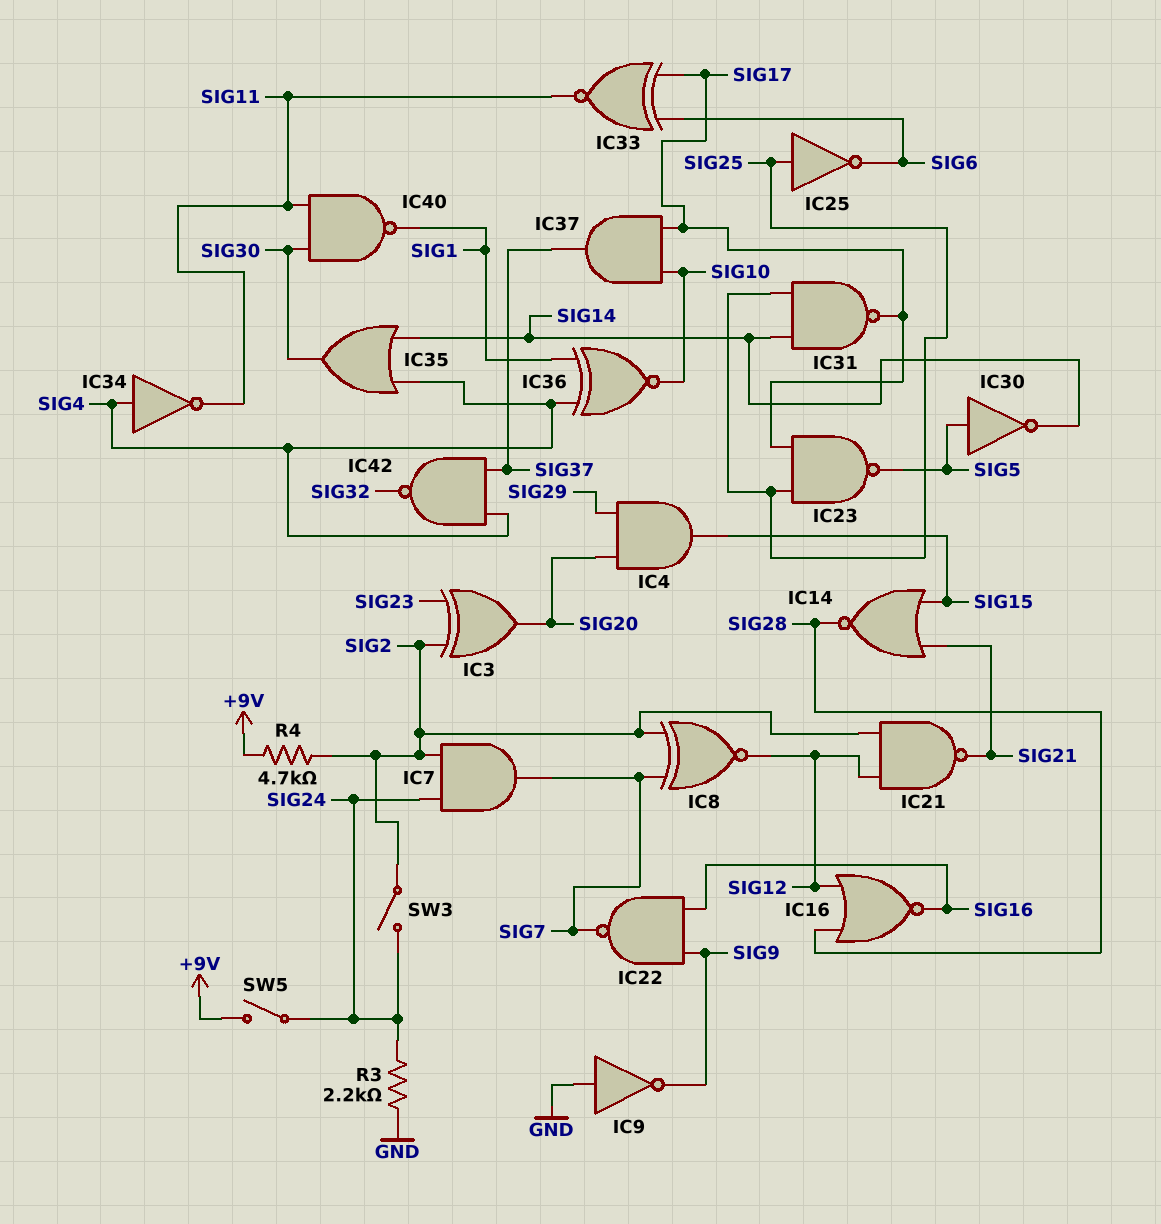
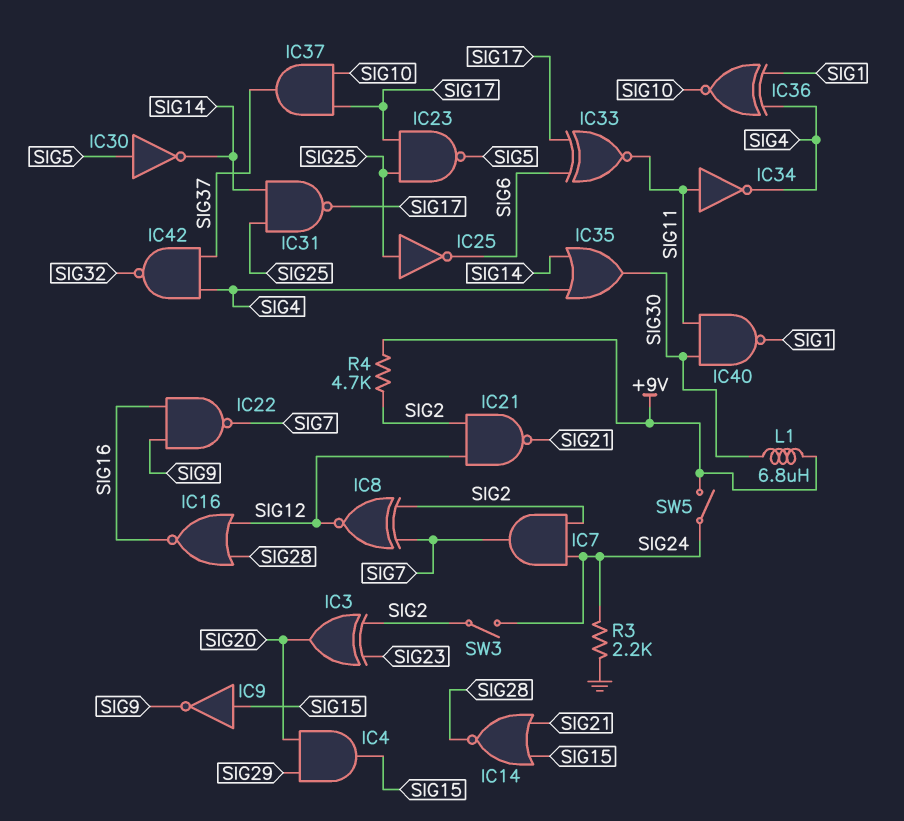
IC9: NOT (in GND, out SIG9) -> NOT (in SIG15, out SIG9)
IC34: NOT (in SIG4, out SIG11) -> NOT (in SIG11, out SIG4)
L1: none -> 6.8uH (+9V, SIG30)

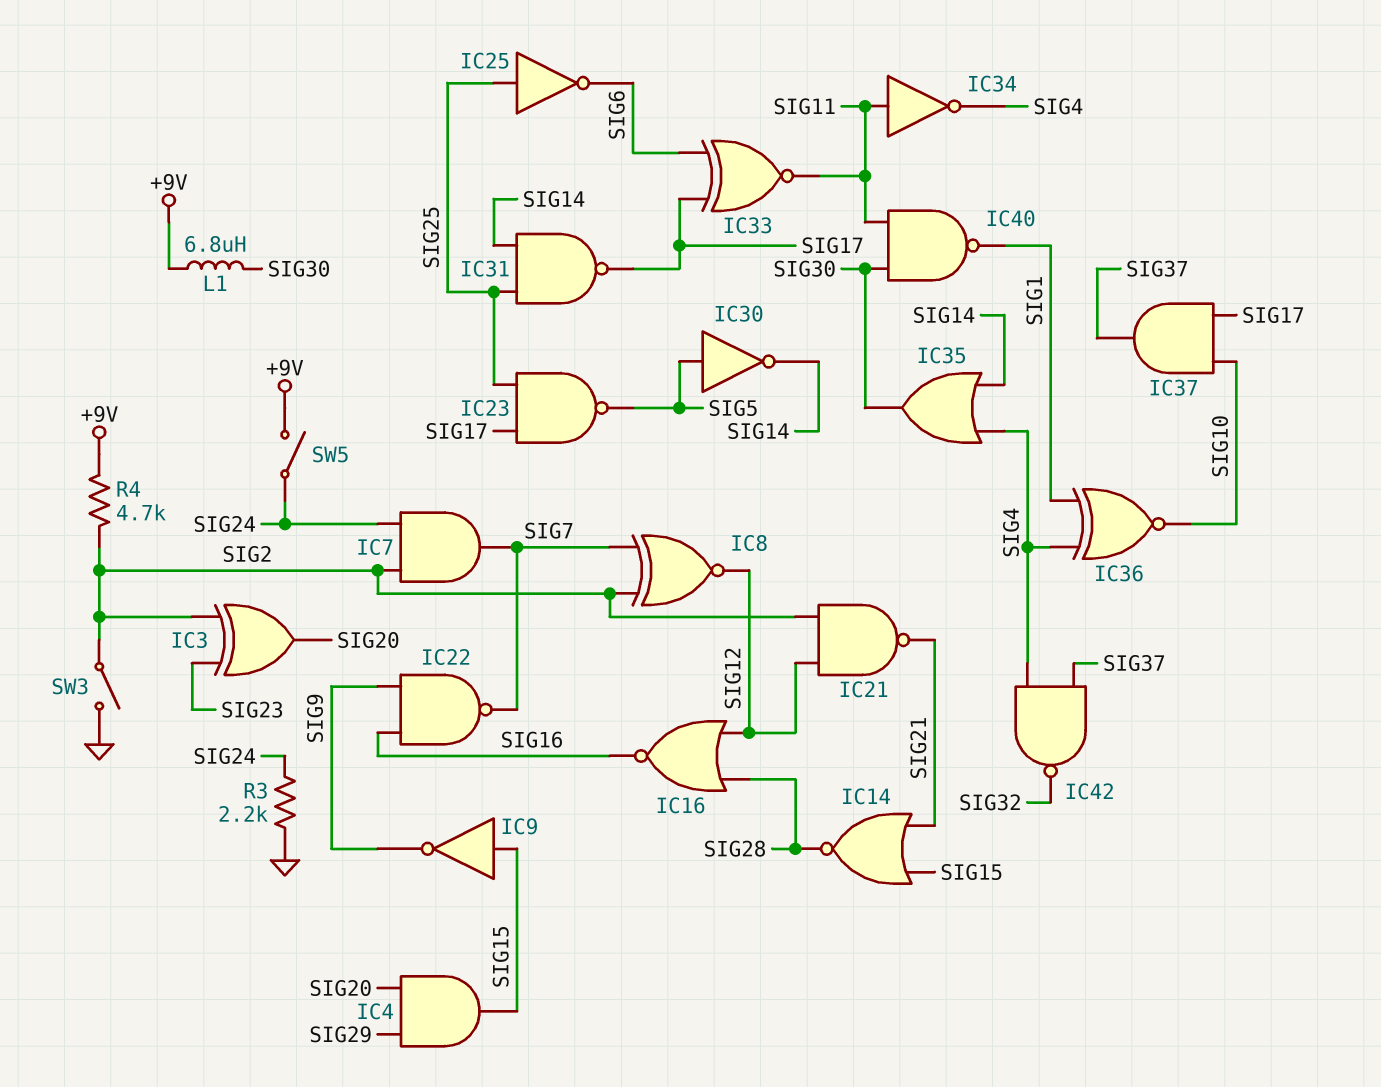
SW3: switch (SIG2, SIG24) -> switch (GND, SIG2)

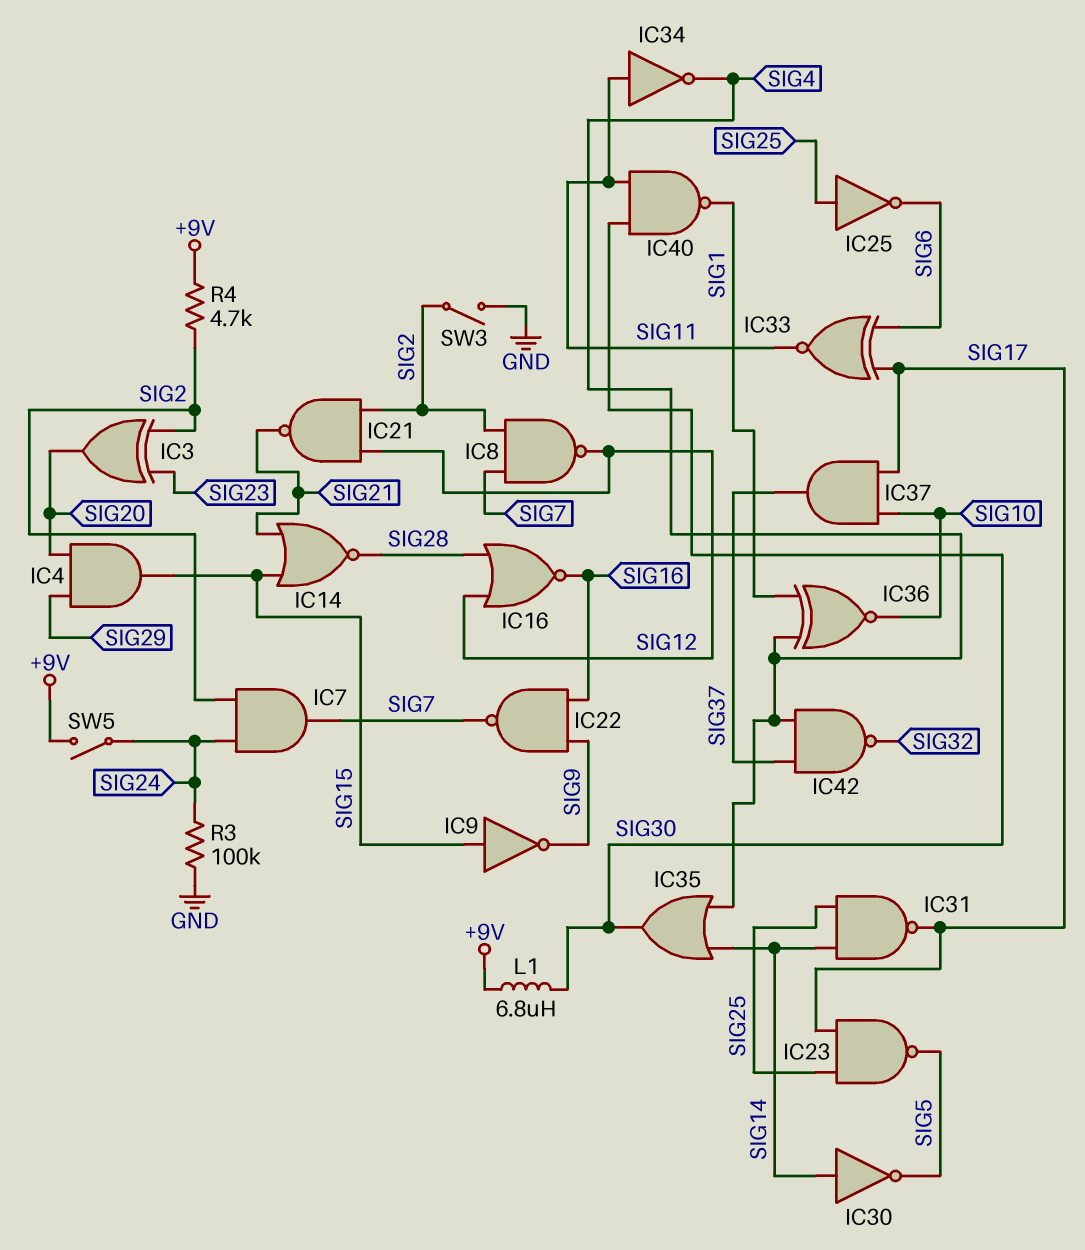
IC8: XNOR (in SIG2, in SIG7, out SIG12) -> NAND (in SIG2, in SIG7, out SIG12)
IC30: NOT (in SIG5, out SIG14) -> NOT (in SIG14, out SIG5)
R3: 2.2k (GND, SIG24) -> 100k (GND, SIG24)

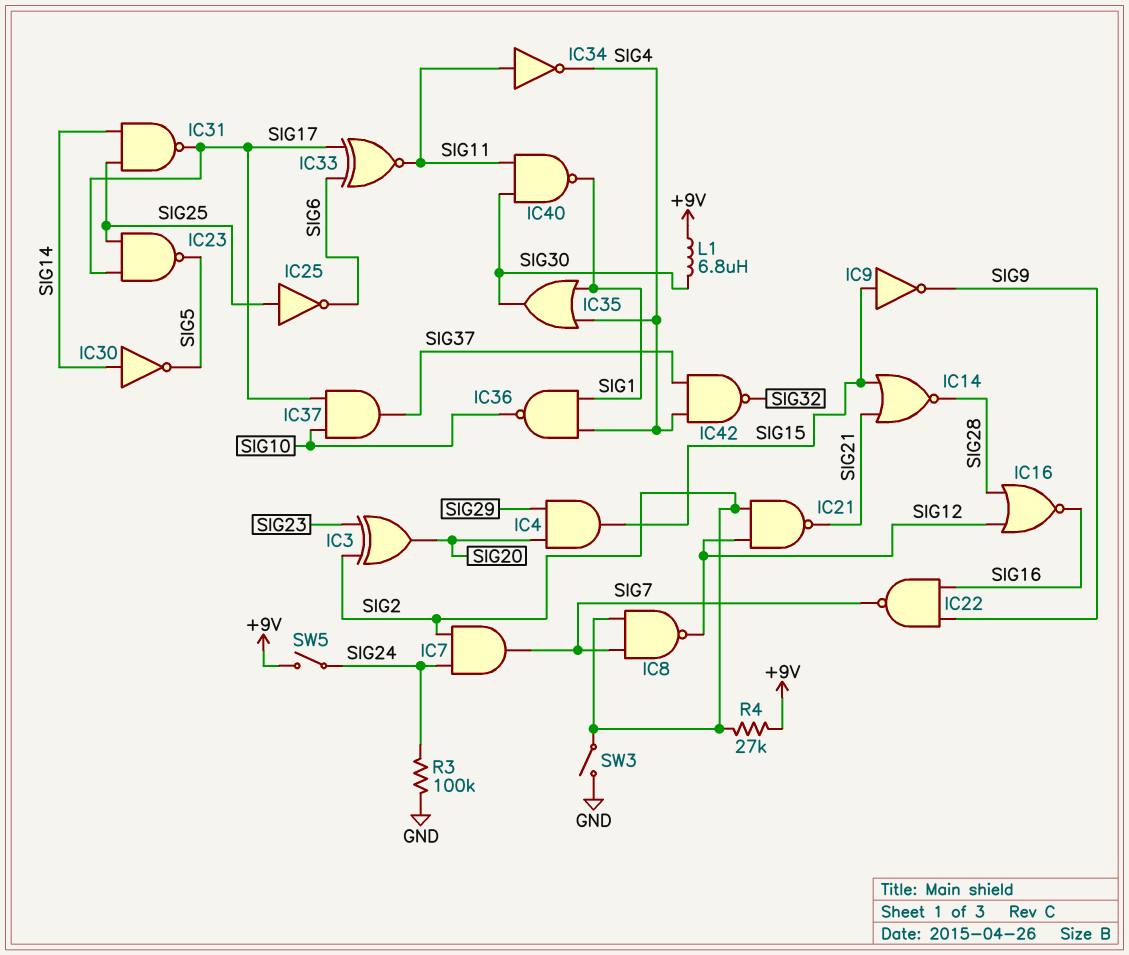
IC35: OR (in SIG4, in SIG14, out SIG30) -> OR (in SIG1, in SIG4, out SIG30)
IC36: XNOR (in SIG1, in SIG4, out SIG10) -> NAND (in SIG1, in SIG4, out SIG10)
R4: 4.7k (+9V, SIG2) -> 27k (+9V, SIG2)

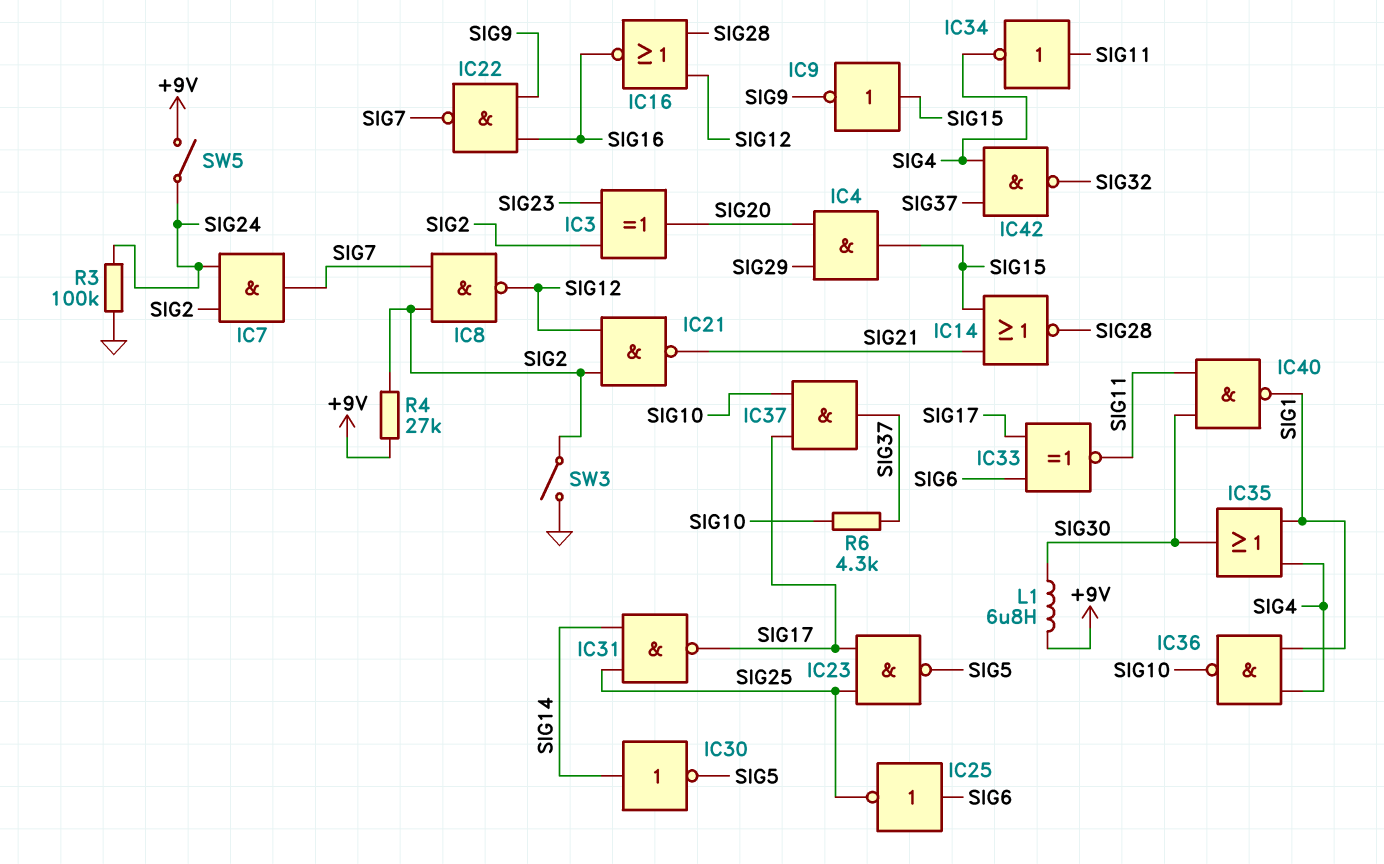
IC25: NOT (in SIG25, out SIG6) -> NOT (in SIG6, out SIG25)
R6: none -> 4.3k (SIG10, SIG37)

